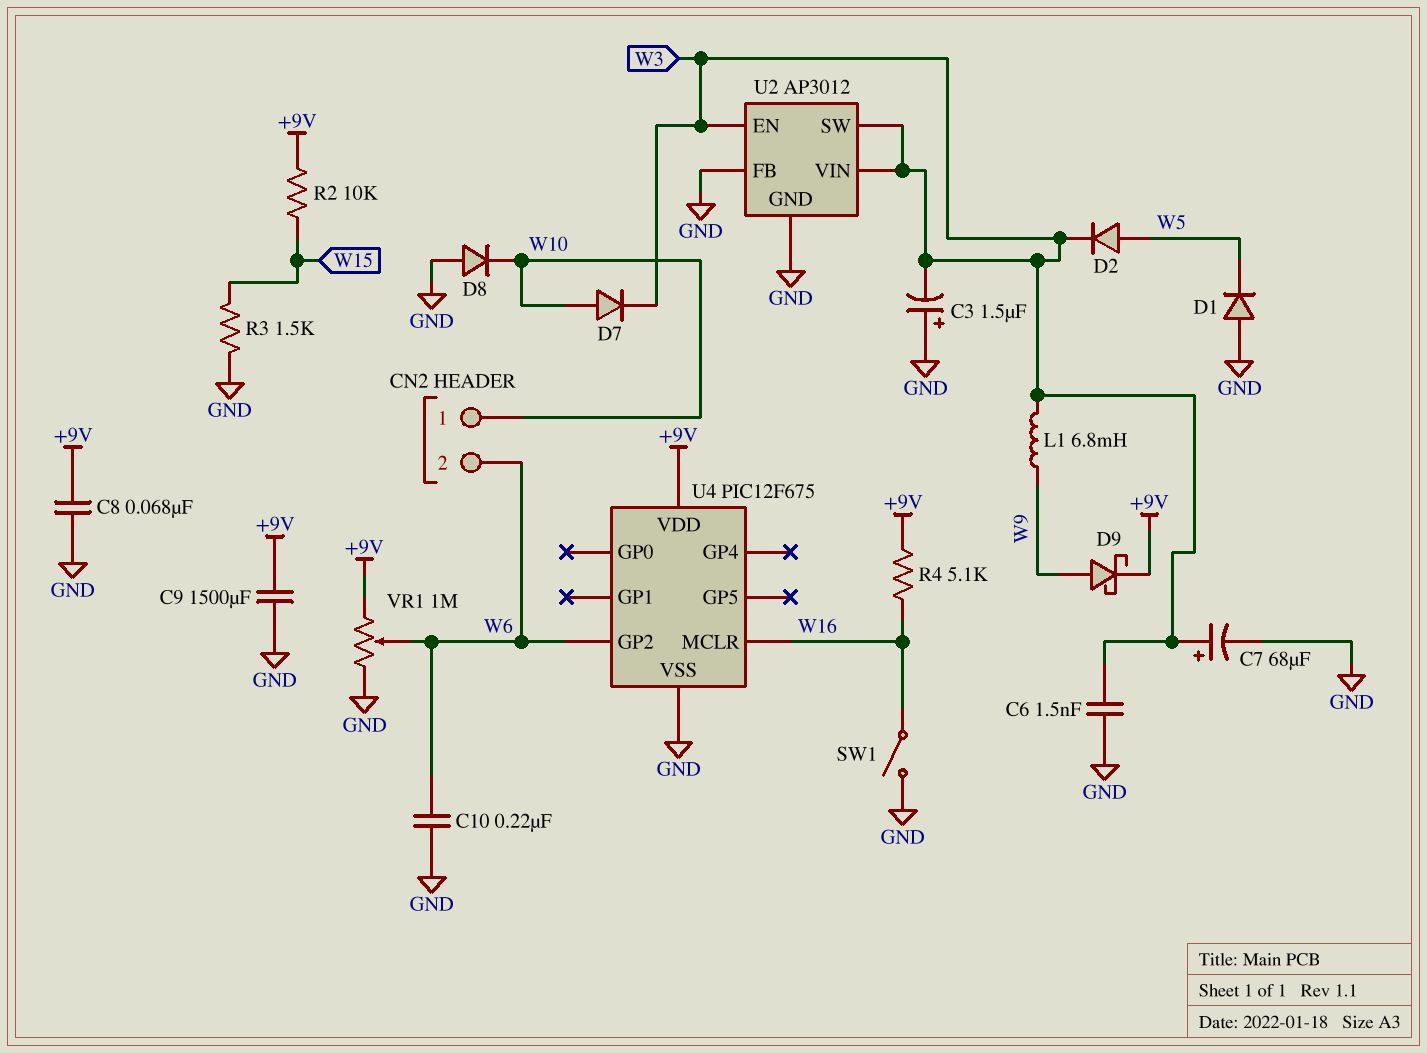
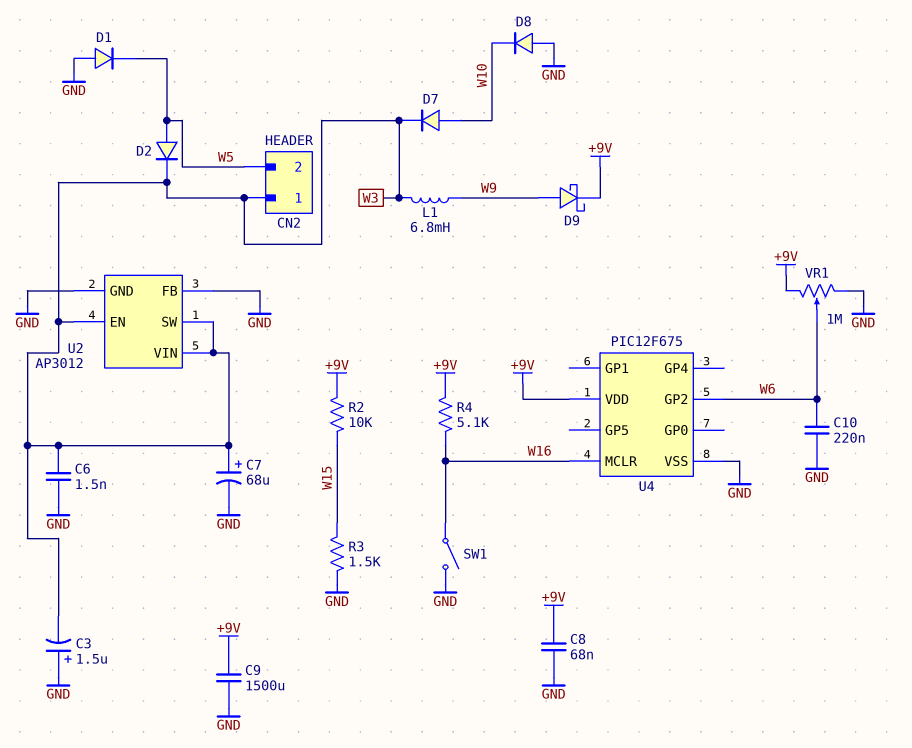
CN2 pin 1: W10 -> W3
CN2 pin 2: W6 -> W5

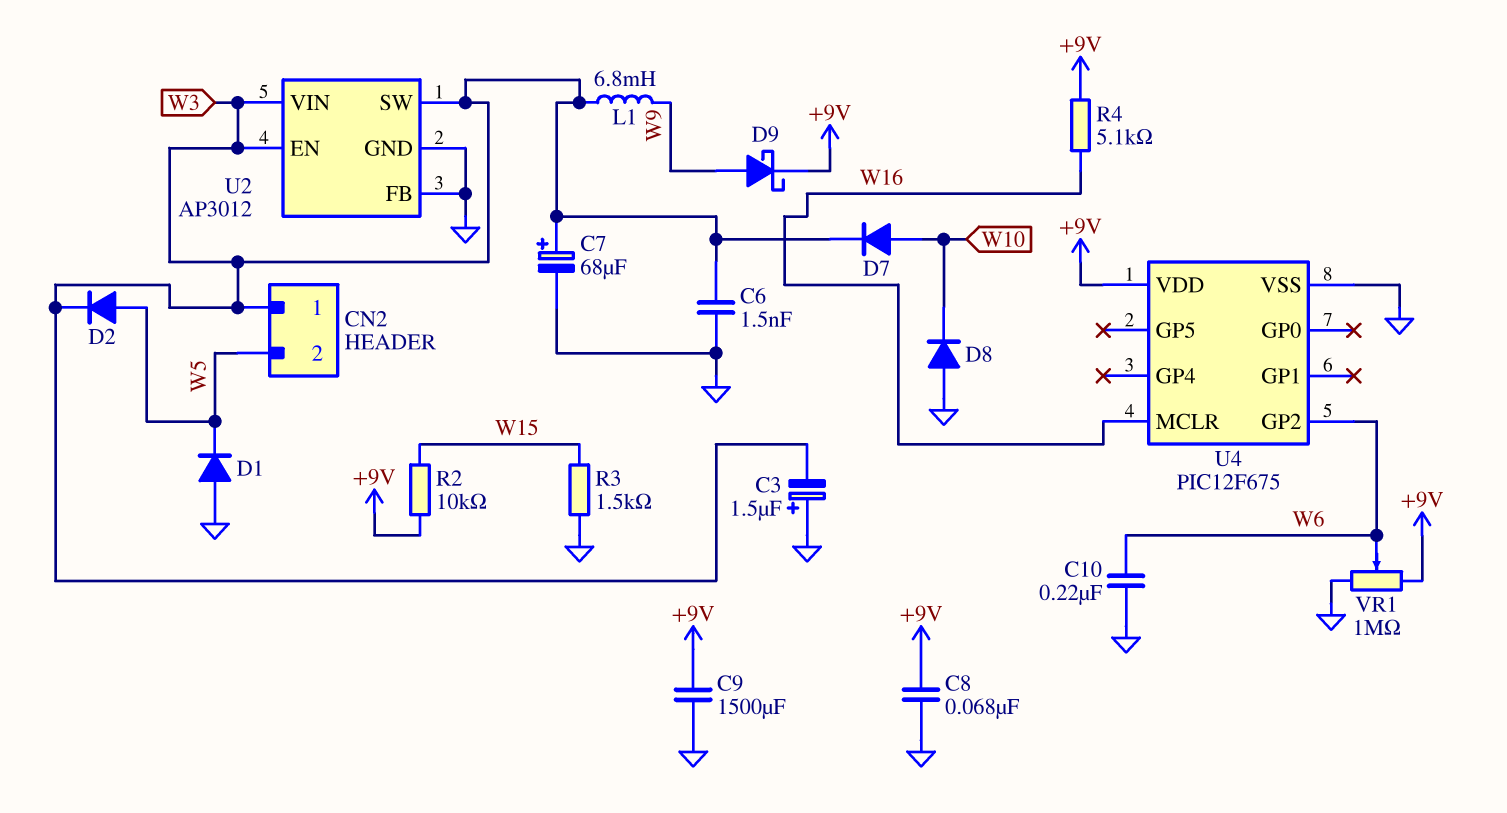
SW1: switch (GND, W16) -> none

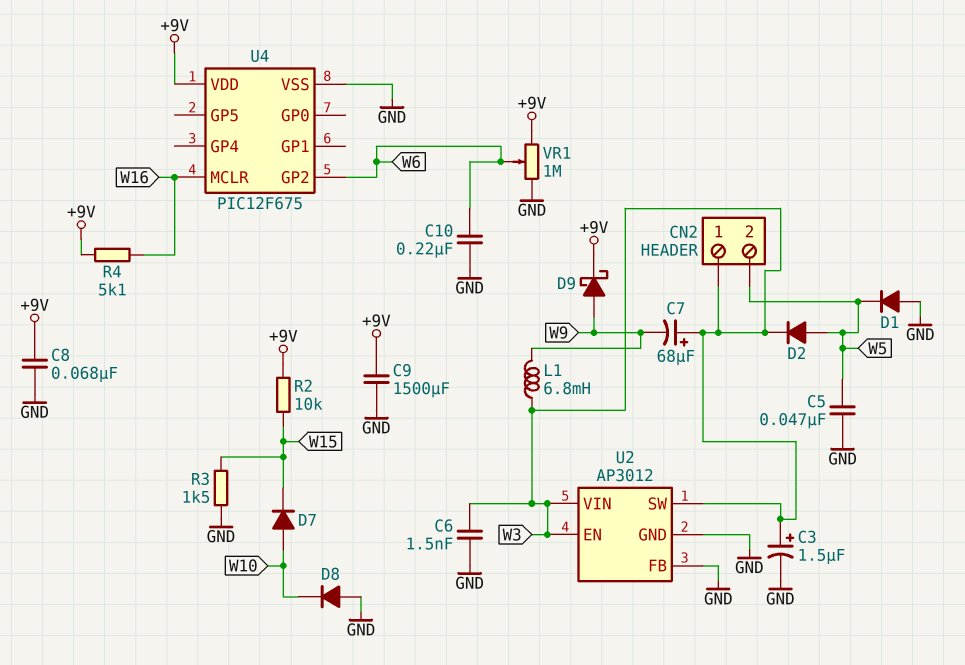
C3: 1.5uF (plus GND, minus W3) -> 1.5uF (plus W3, minus GND)
C5: none -> 47nF (GND, W5)
C7: 68uF (plus W3, minus GND) -> 68uF (plus W3, minus W9)
D7: diode (A W10, K W3) -> diode (A W10, K W15)

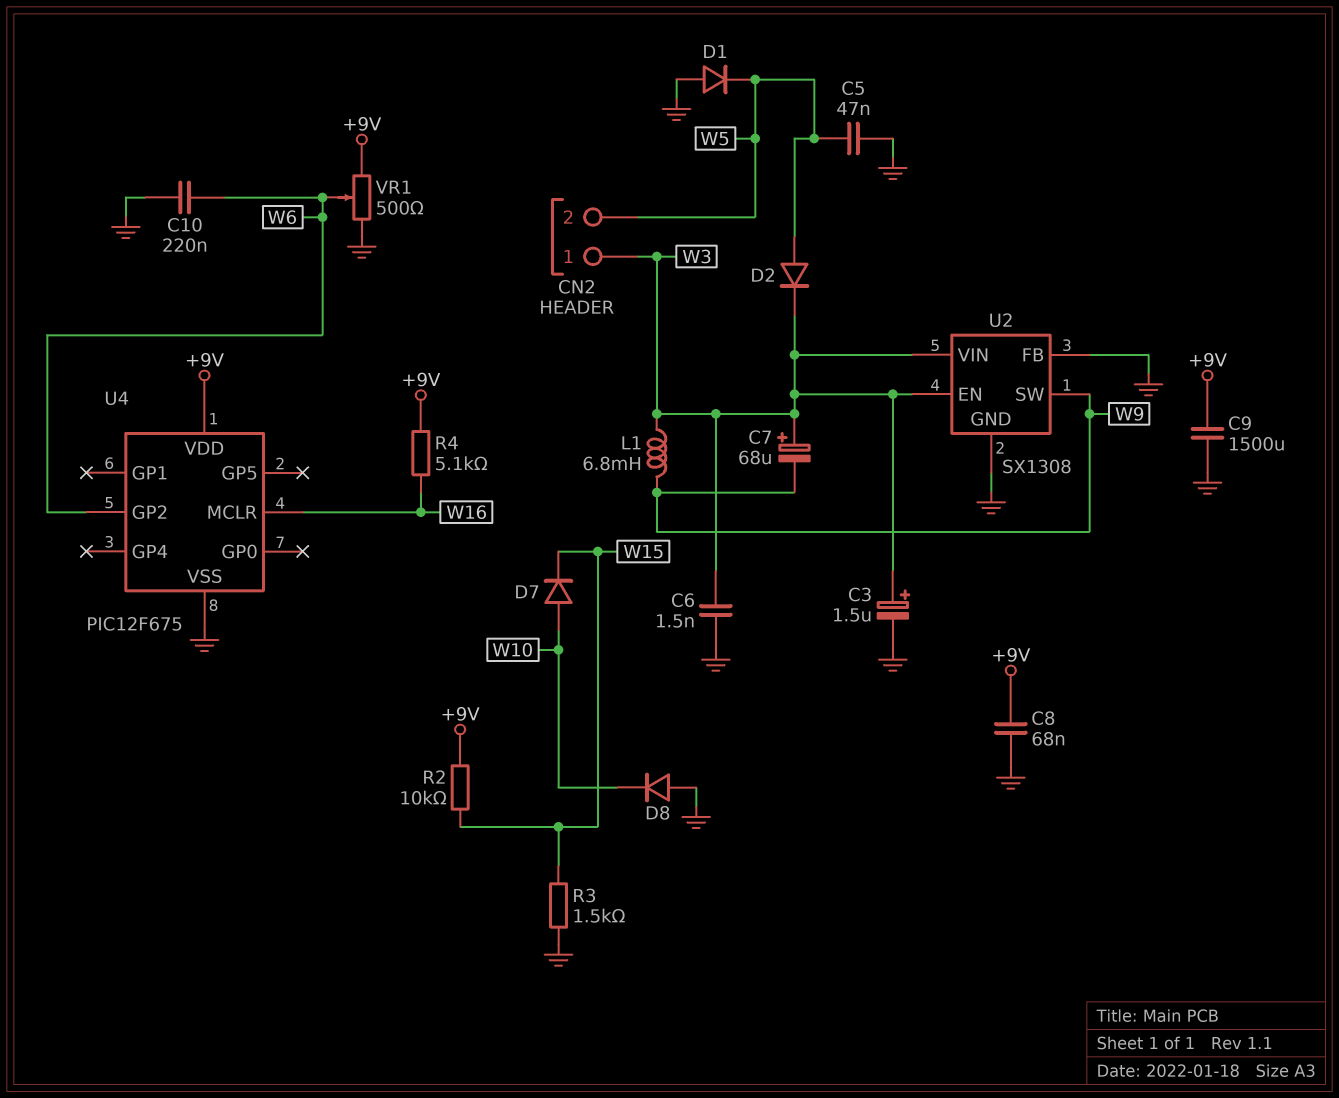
D9: schottky (A W9, K +9V) -> none
U2: AP3012 -> SX1308
U2 pin SW: W3 -> W9
VR1: 1M (+9V, GND, wiper W6) -> 500 (+9V, GND, wiper W6)

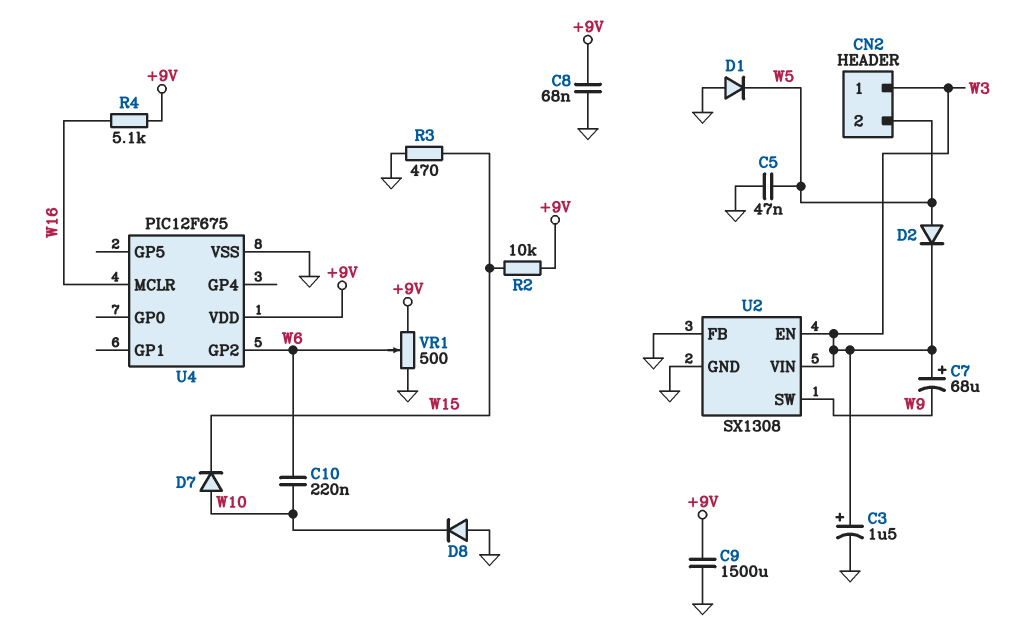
C6: 1.5nF (GND, W3) -> none
C10: 220nF (GND, W6) -> 220nF (W6, W10)
L1: 6.8mH (W3, W9) -> none
R3: 1.5k (GND, W15) -> 470 (GND, W15)

